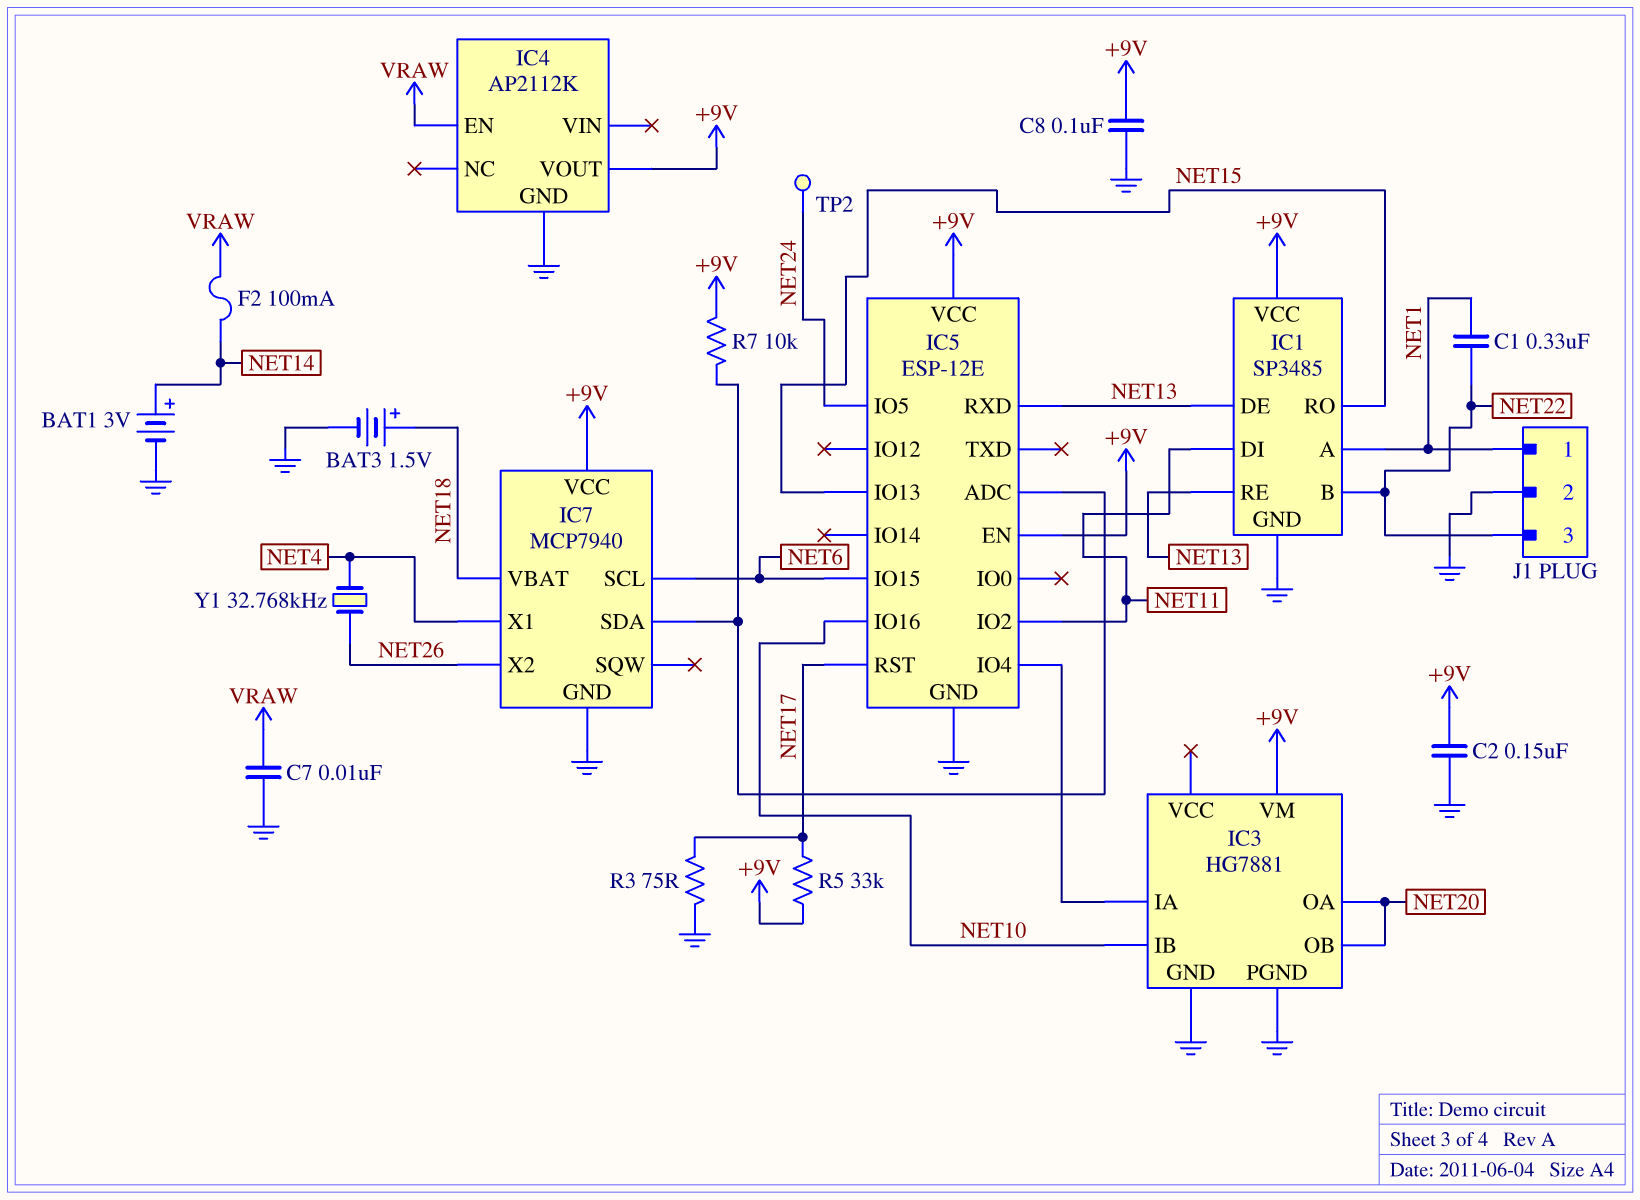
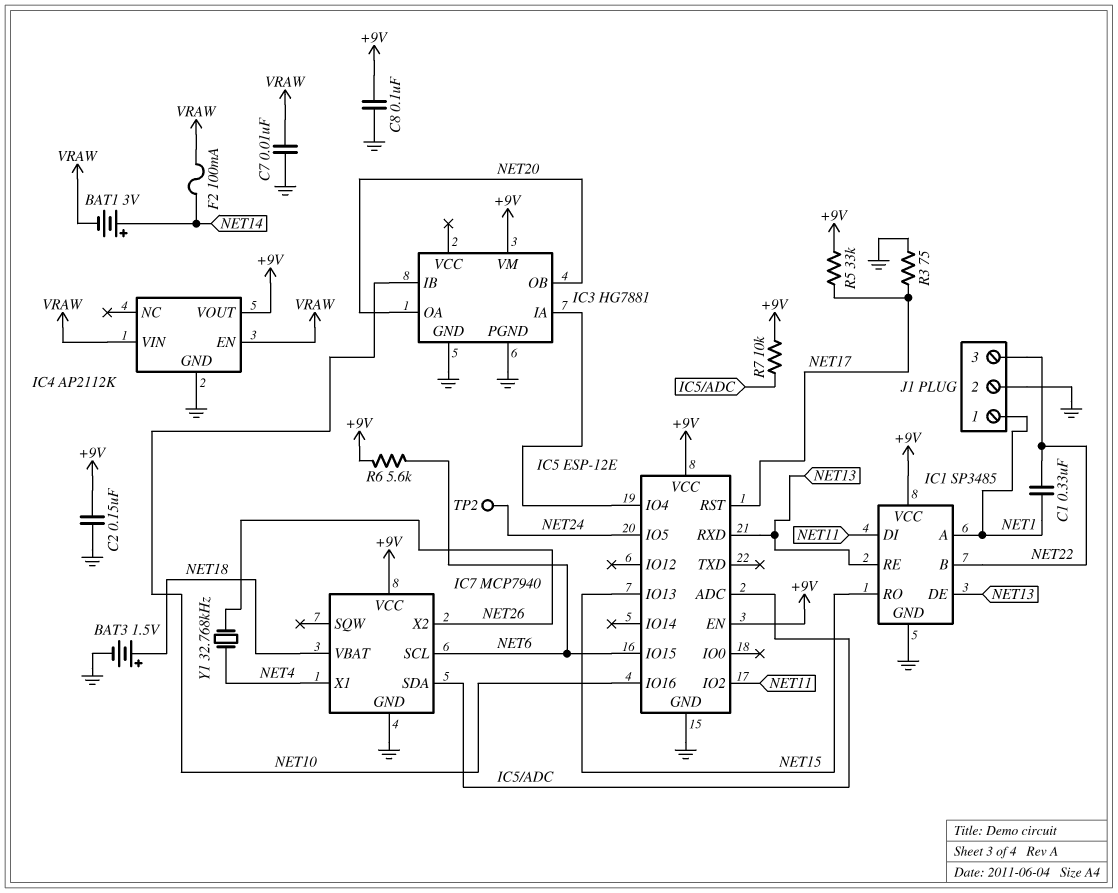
BAT1: 3V (plus NET14, minus GND) -> 3V (plus NET14, minus VRAW)
IC4 pin VIN: none -> VRAW
R6: none -> 5.6k (+9V, NET6)

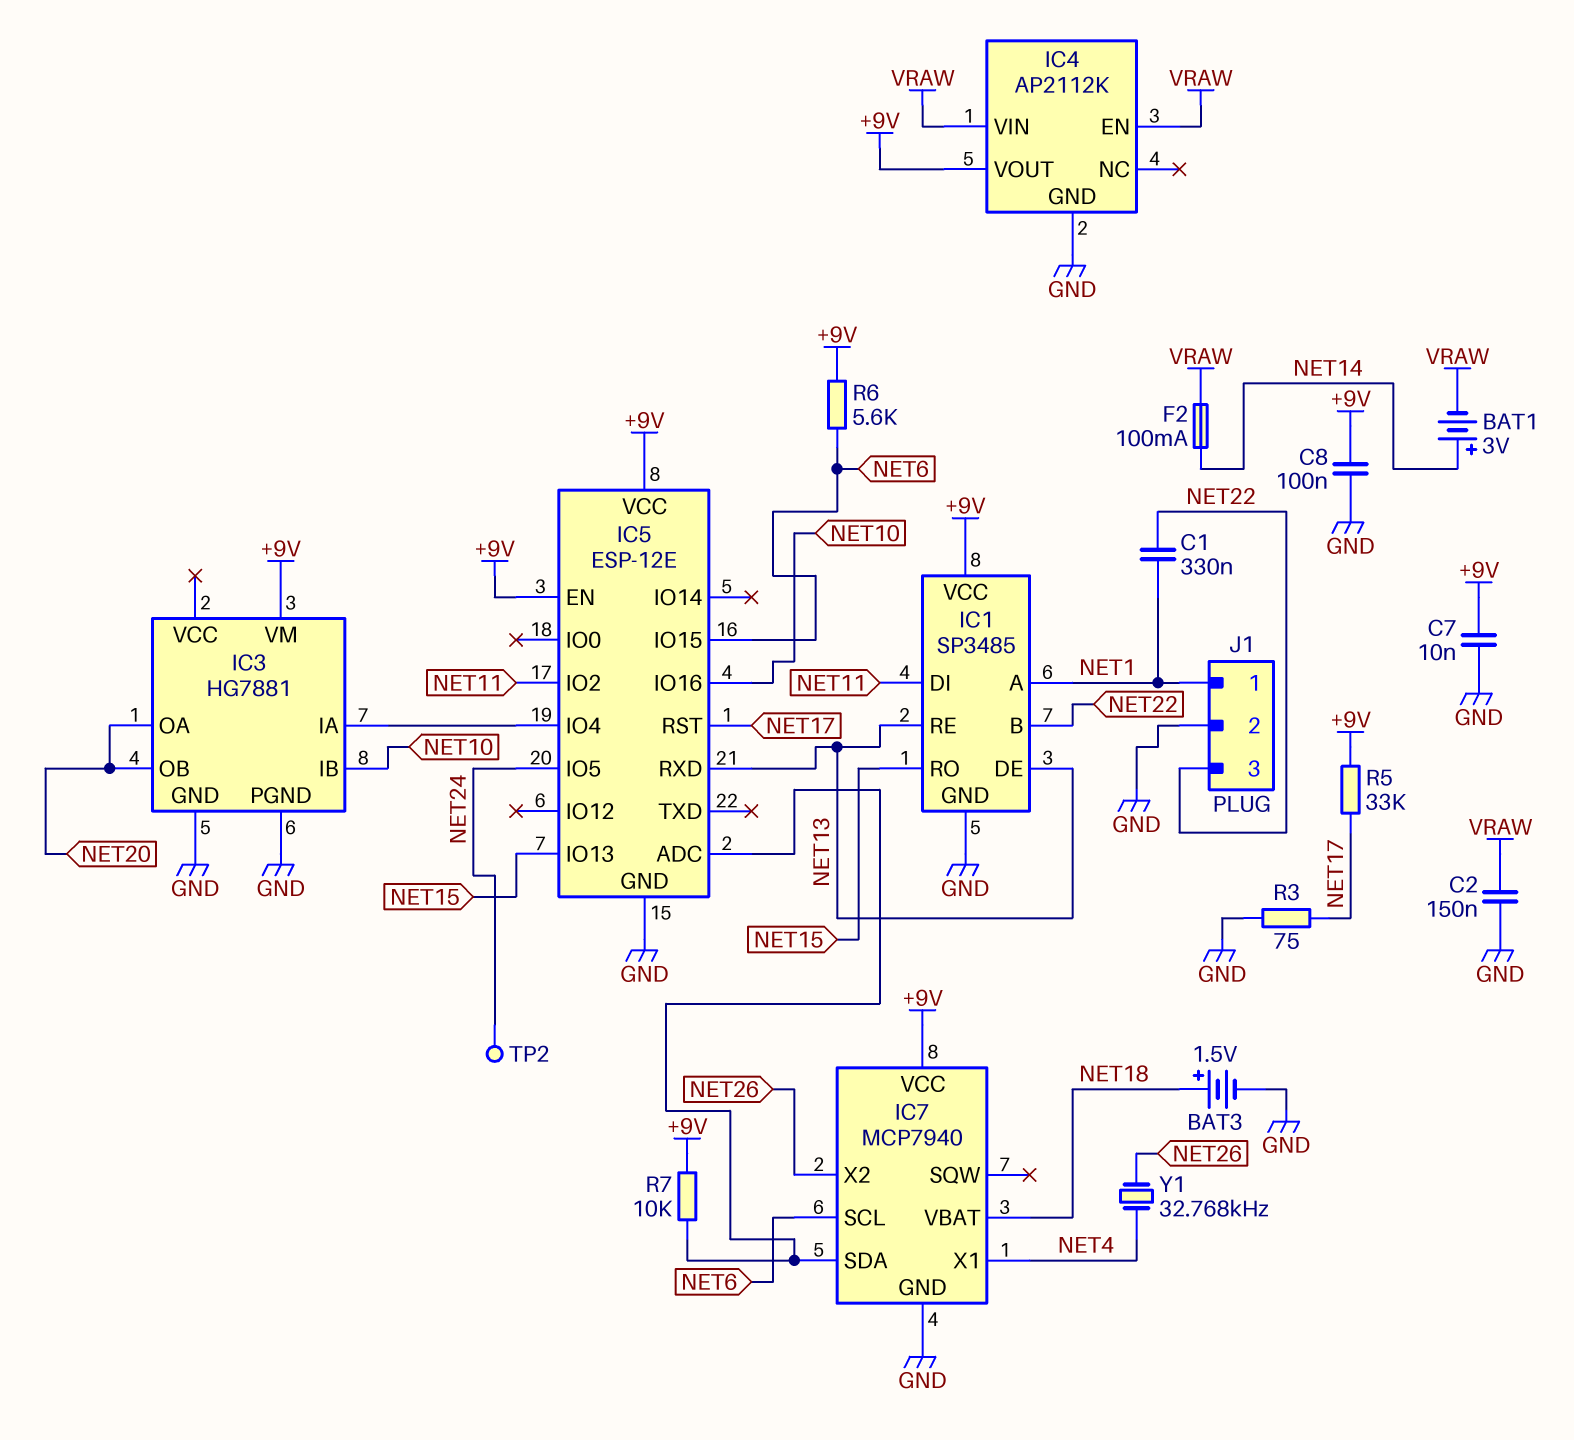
C2: 150nF (+9V, GND) -> 150nF (GND, VRAW)
C7: 10nF (GND, VRAW) -> 10nF (+9V, GND)

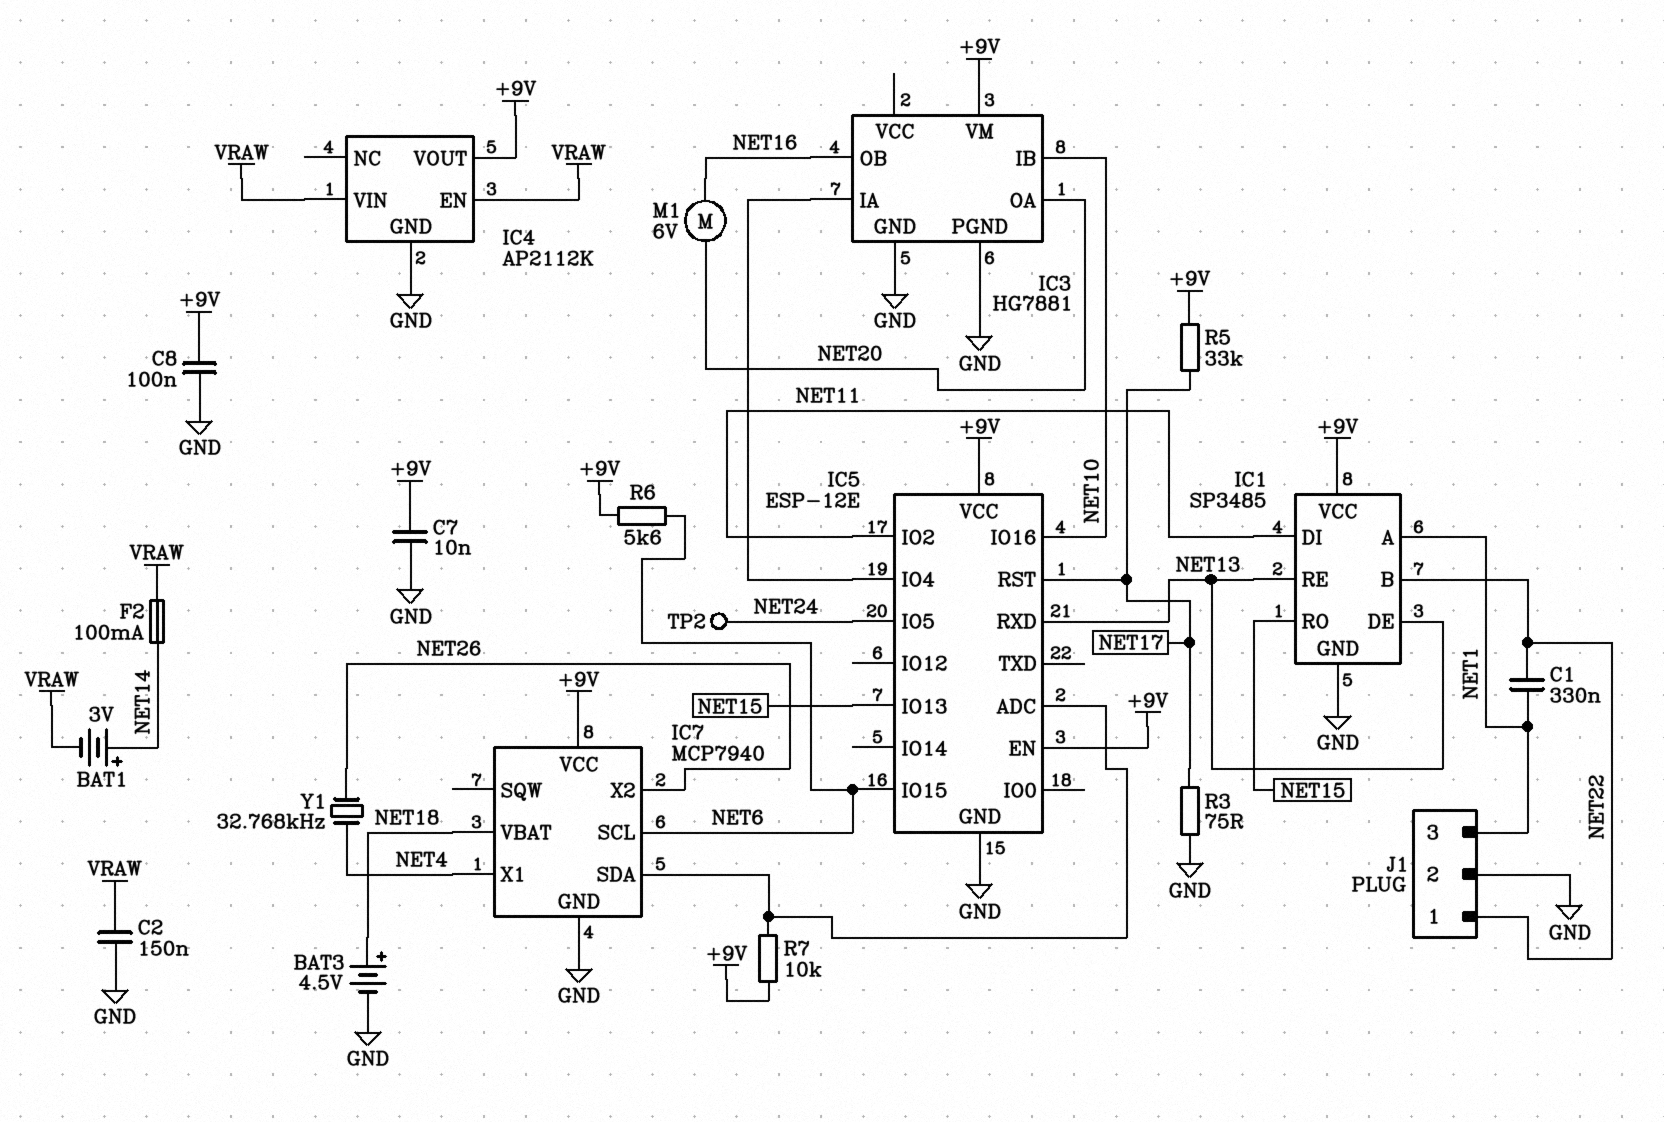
BAT3: 1.5V (plus NET18, minus GND) -> 4.5V (plus NET18, minus GND)
IC3 pin OB: NET20 -> NET16
J1 pin 1: NET1 -> NET22
J1 pin 3: NET22 -> NET1
M1: none -> motor 6V (NET16, NET20)

